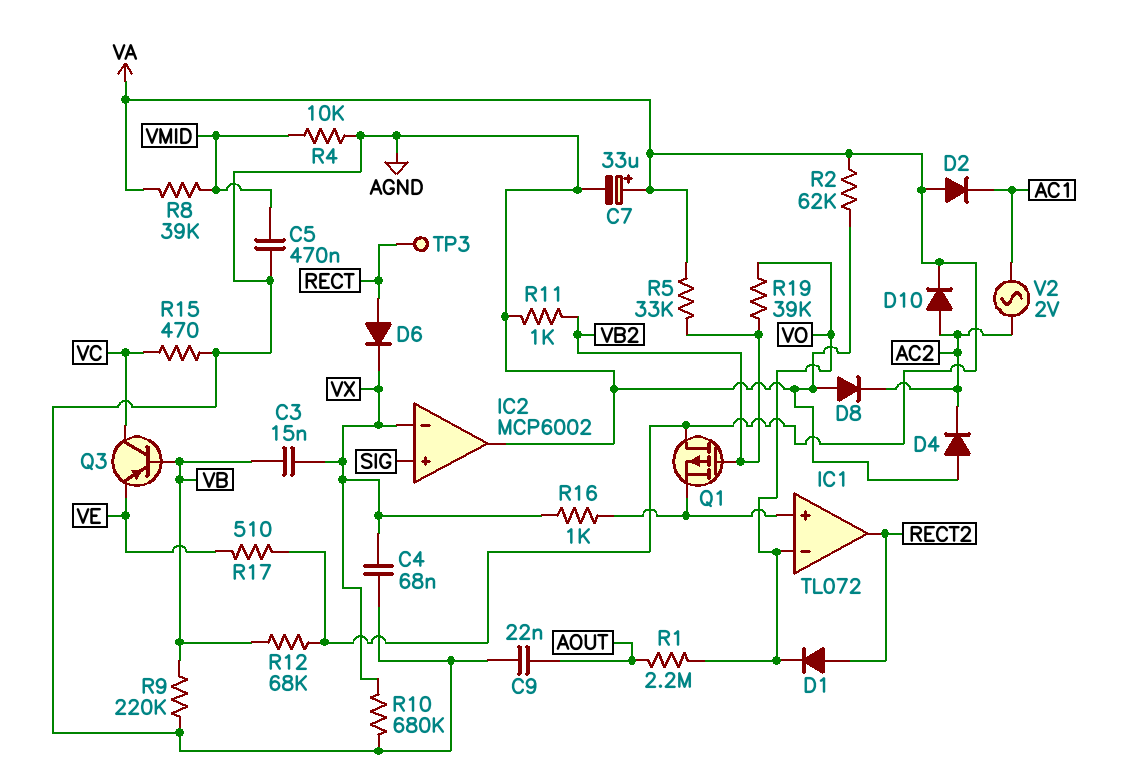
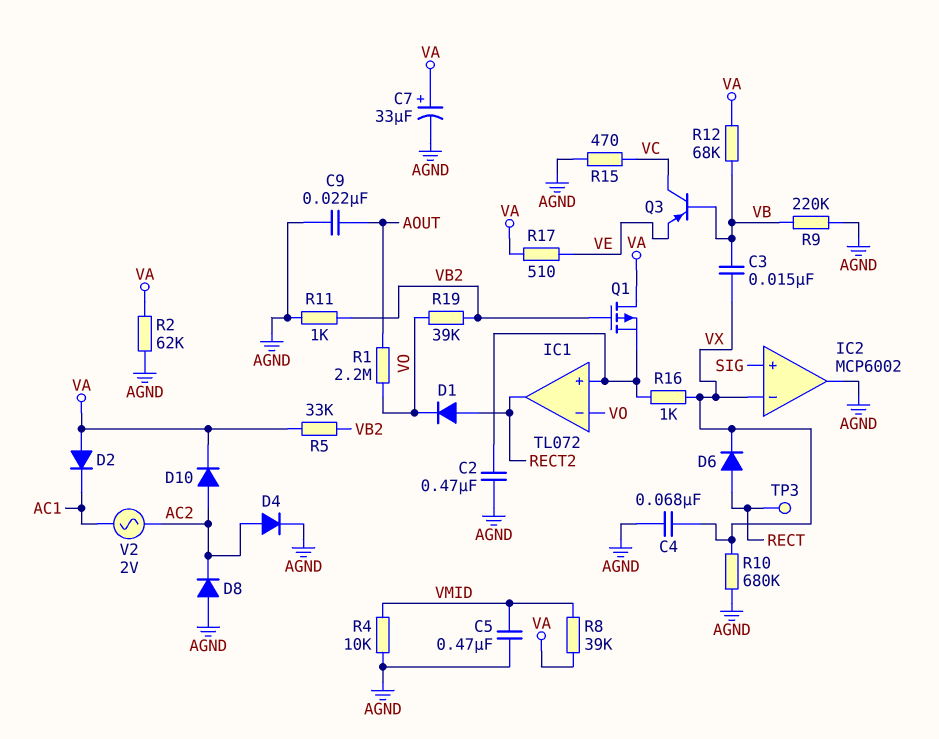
C2: none -> 470nF (AGND, IC1/in+)
D4: diode (A AGND, K AC2) -> diode (A AC2, K AGND)

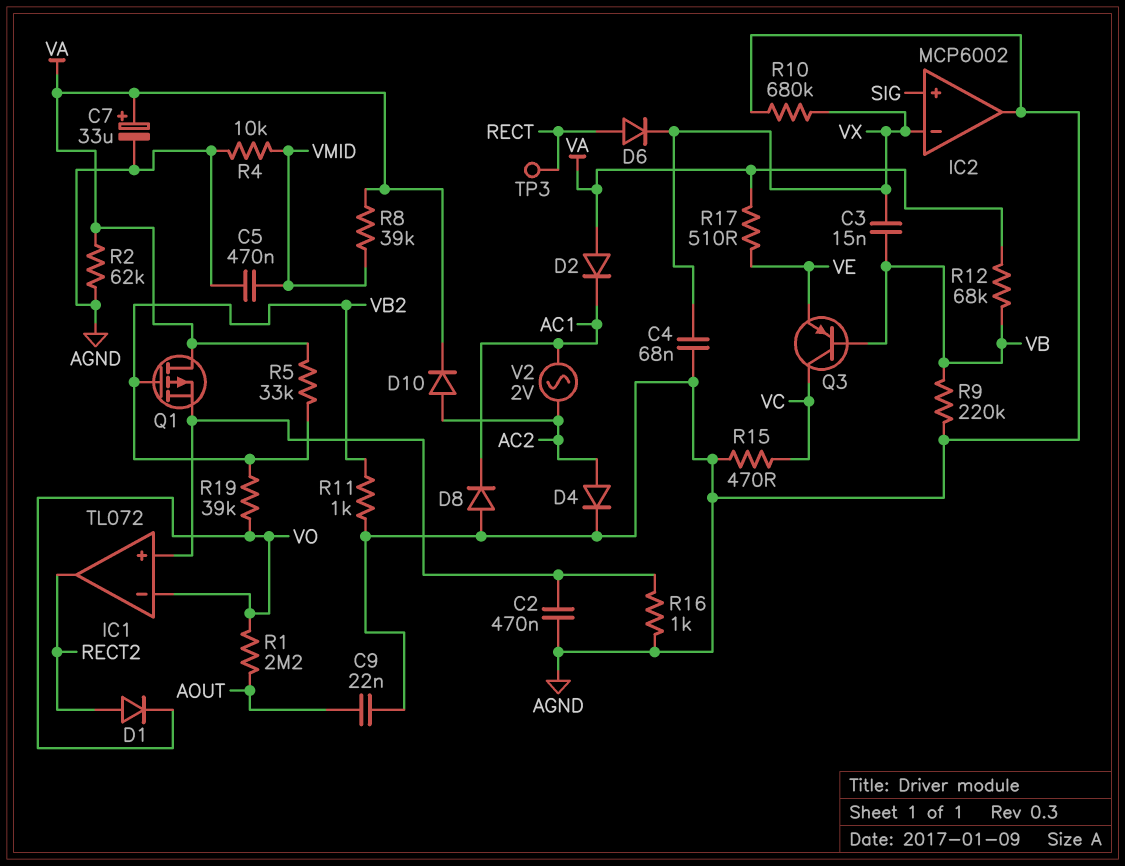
D8: diode (A AGND, K AC2) -> diode (A AGND, K AC1)
R16: 1k (IC1/in+, VX) -> 1k (AGND, IC1/in+)

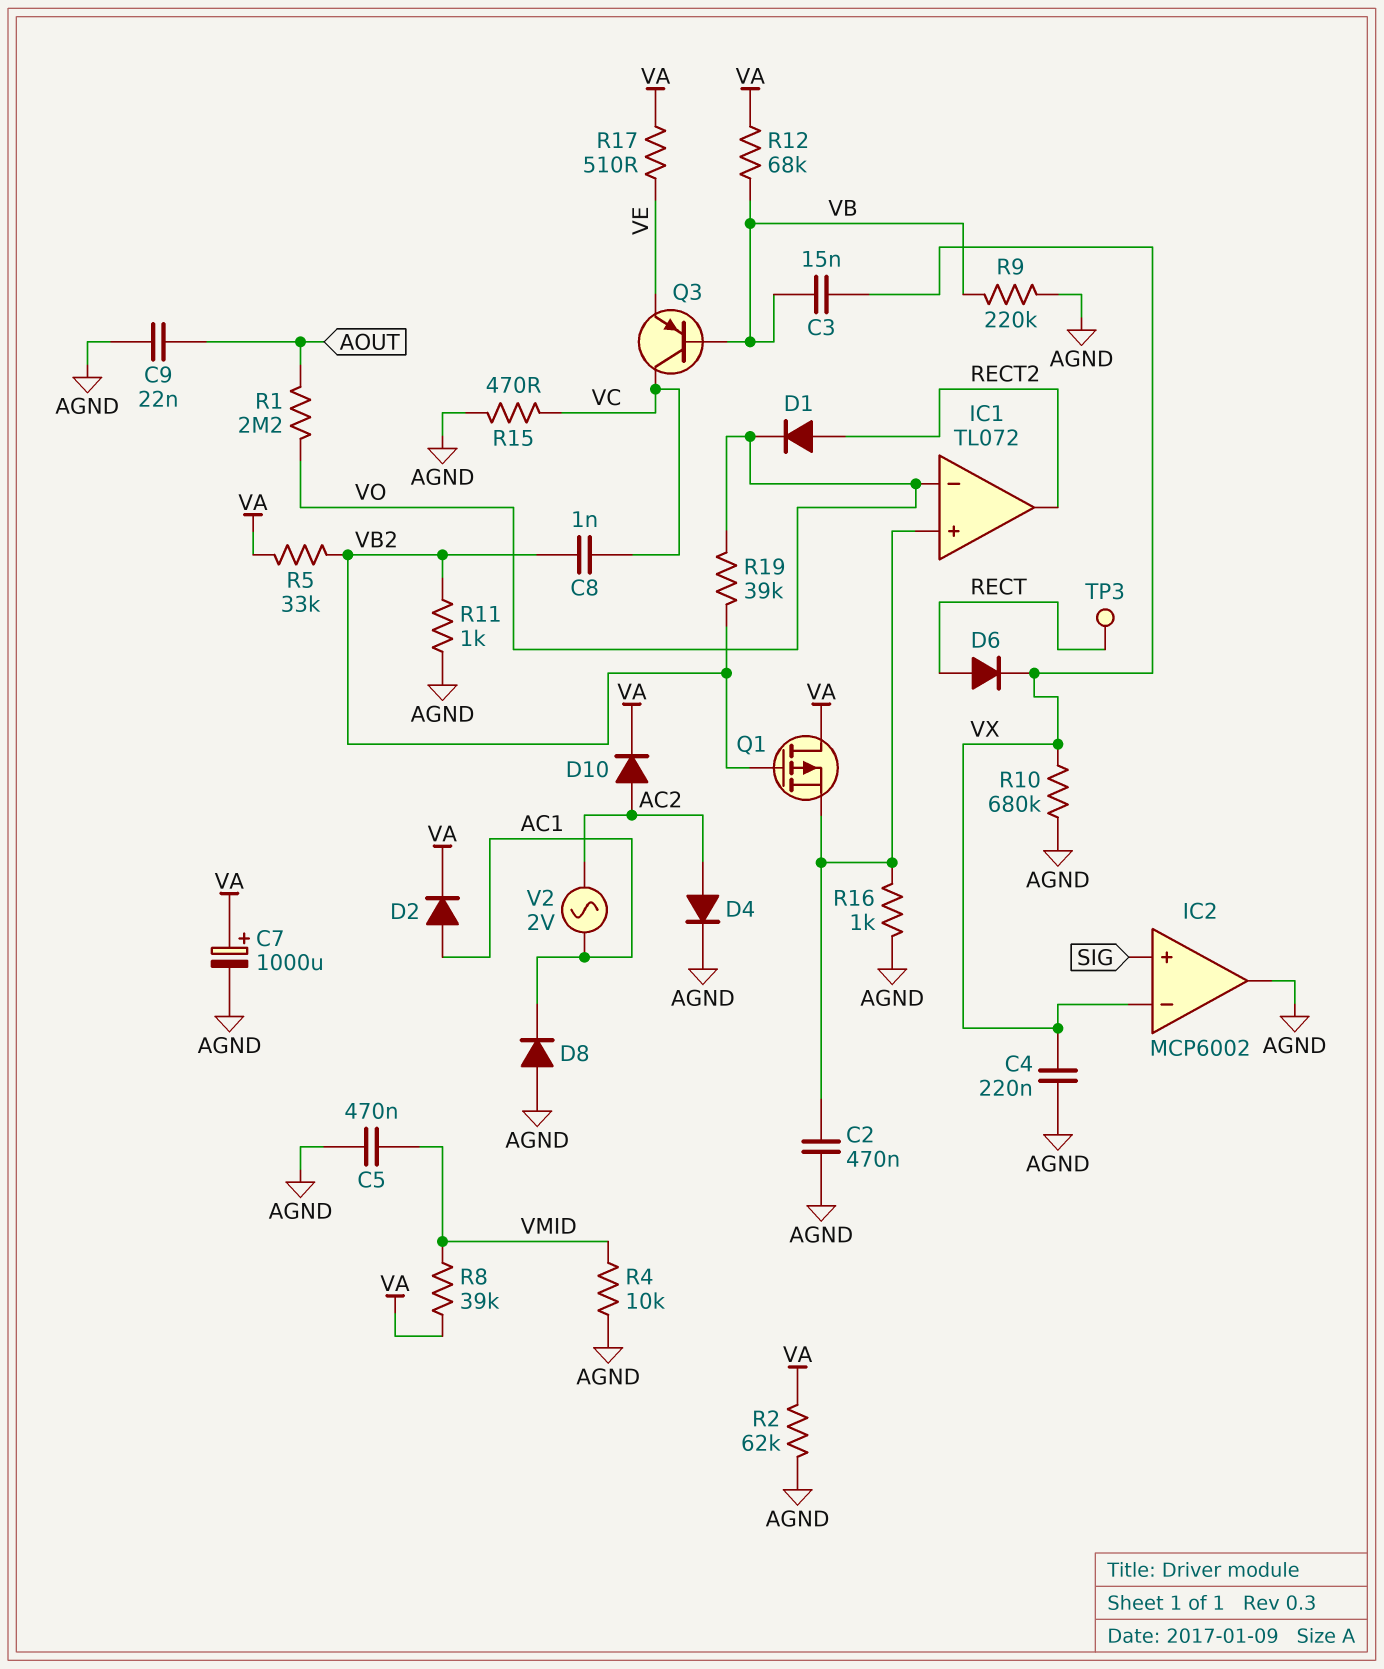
C4: 68nF (AGND, VX) -> 220nF (AGND, VX)
C7: 33uF (plus VA, minus AGND) -> 1000uF (plus VA, minus AGND)
C8: none -> 1nF (VB2, VC)
D2: diode (A VA, K AC1) -> diode (A AC1, K VA)

